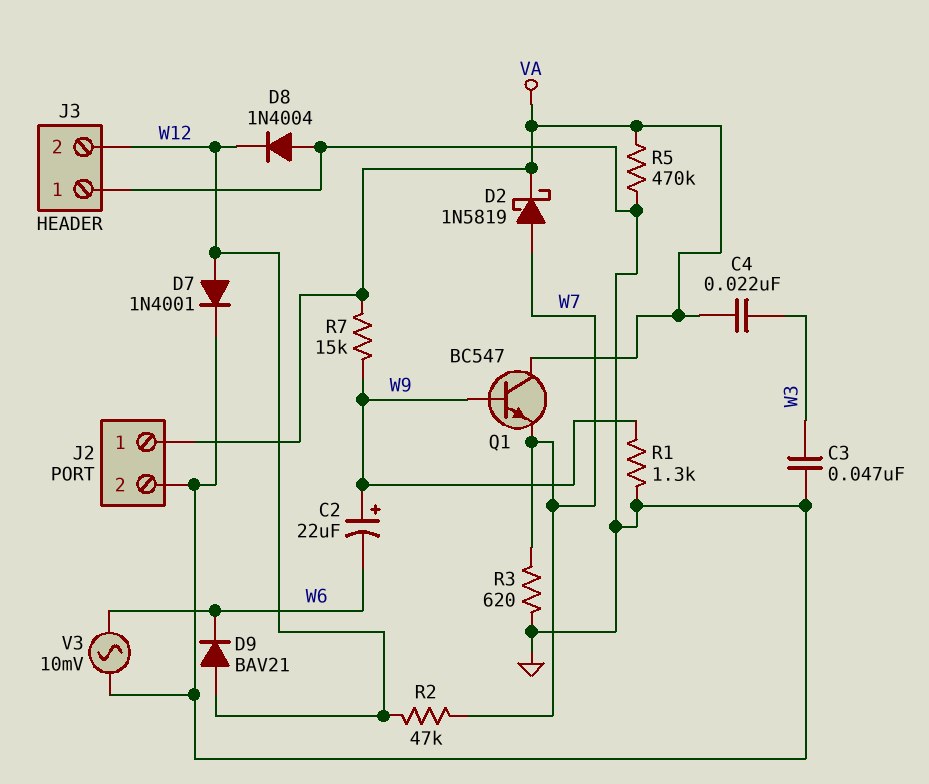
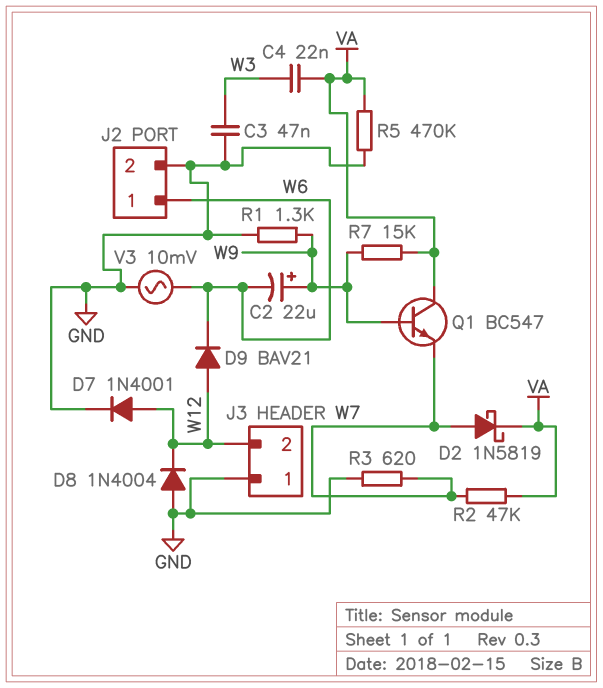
J2 pin 1: VA -> W6
R2: 47k (W7, W12) -> 47k (VA, W7)

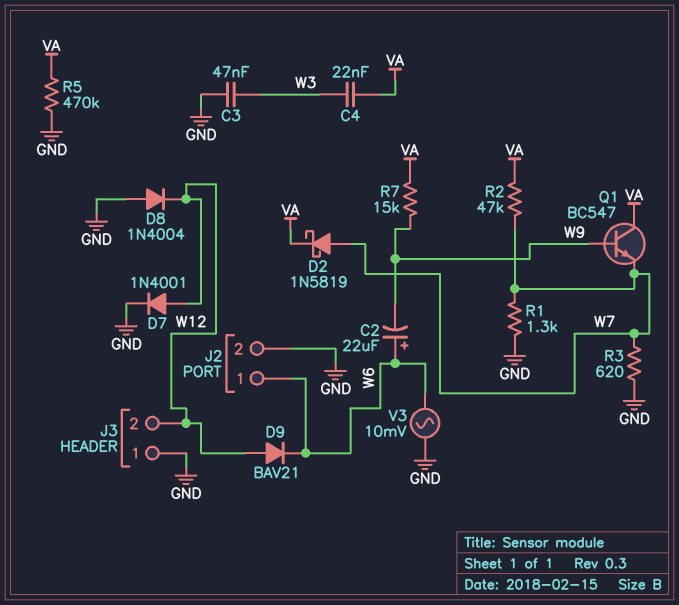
C2: 22uF (plus W9, minus W6) -> 22uF (plus W6, minus W9)
R1: 1.3k (GND, W9) -> 1.3k (GND, W7)

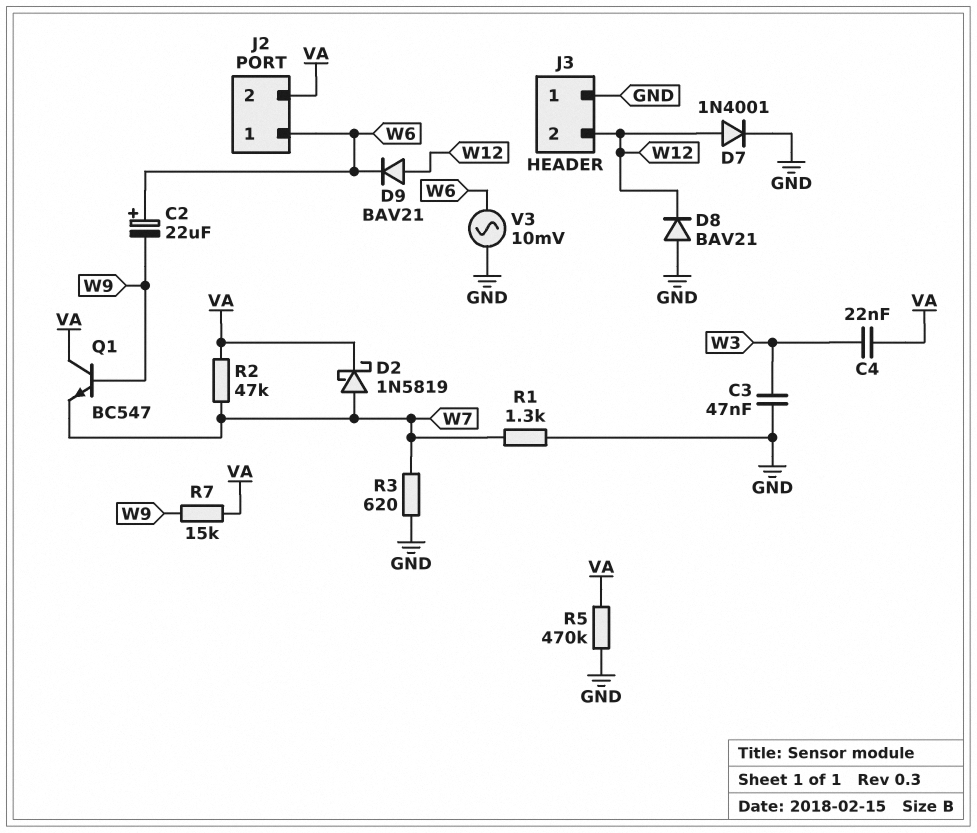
D8: diode 1N4004 (A GND, K W12) -> diode BAV21 (A GND, K W12)
J2 pin 2: GND -> VA

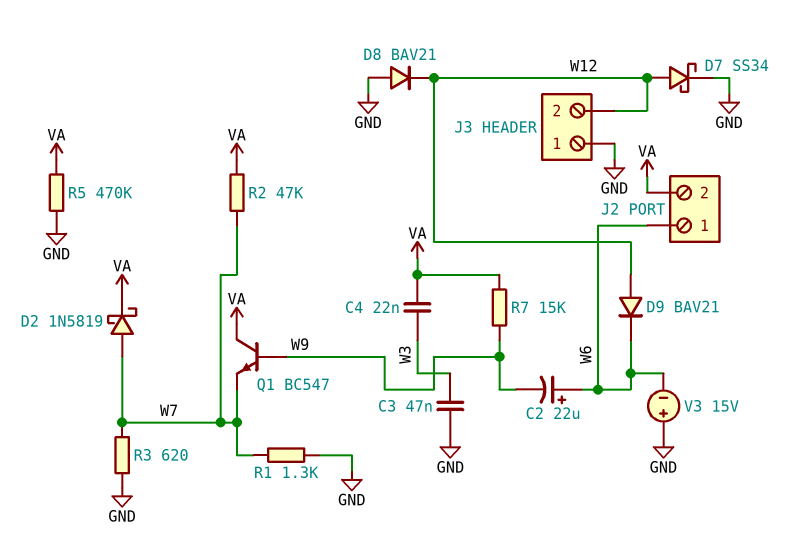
D7: diode 1N4001 (A W12, K GND) -> schottky SS34 (A W12, K GND)
V3: AC 10mV (GND, W6) -> 15V (plus GND, minus W6)

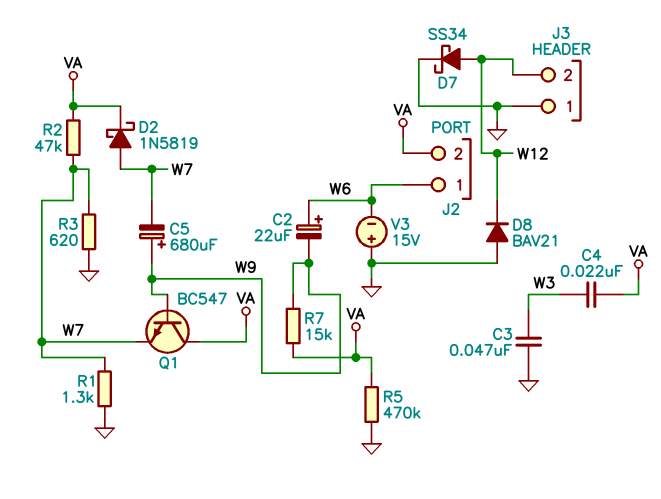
C5: none -> 680uF (plus W9, minus W7)
D9: diode BAV21 (A W12, K W6) -> none

